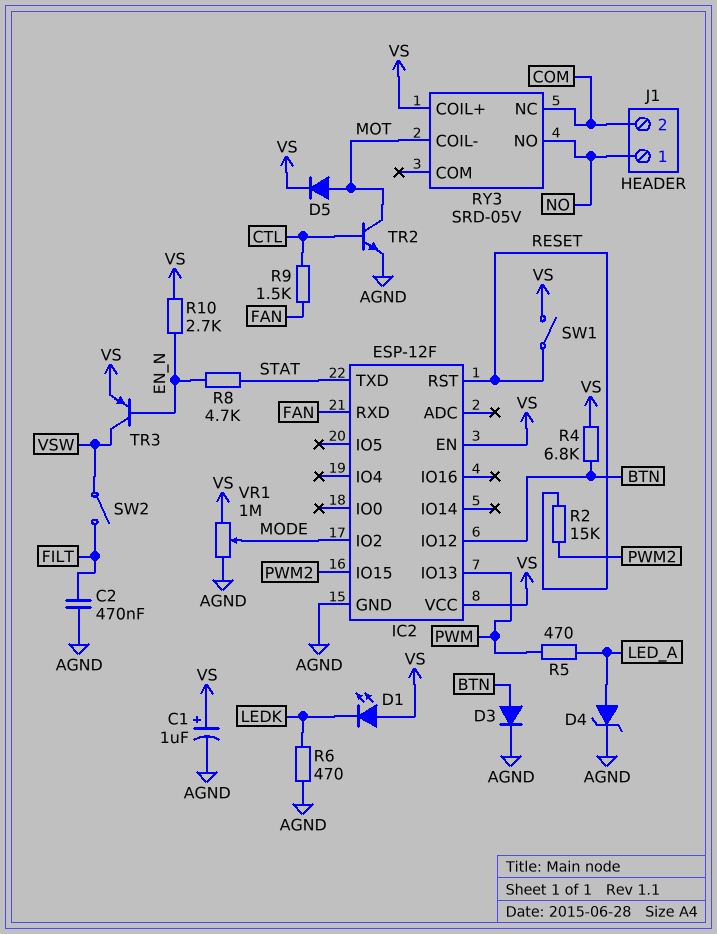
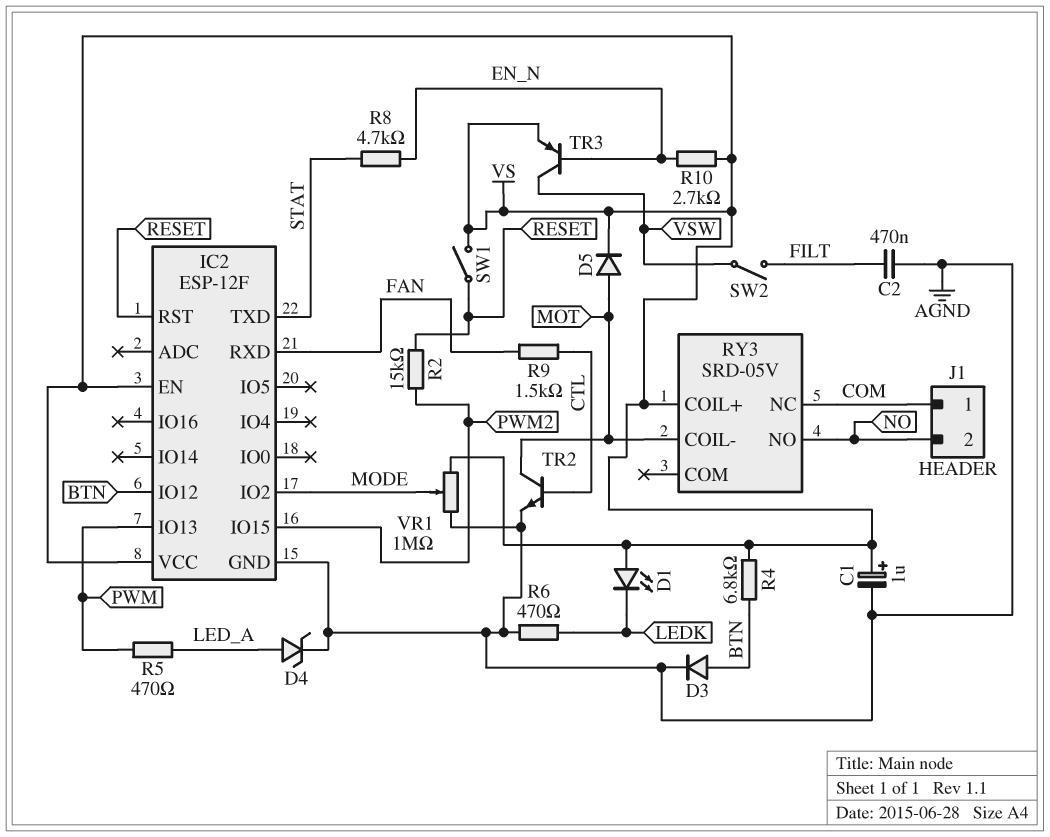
J1 pin 1: NO -> COM
J1 pin 2: COM -> NO

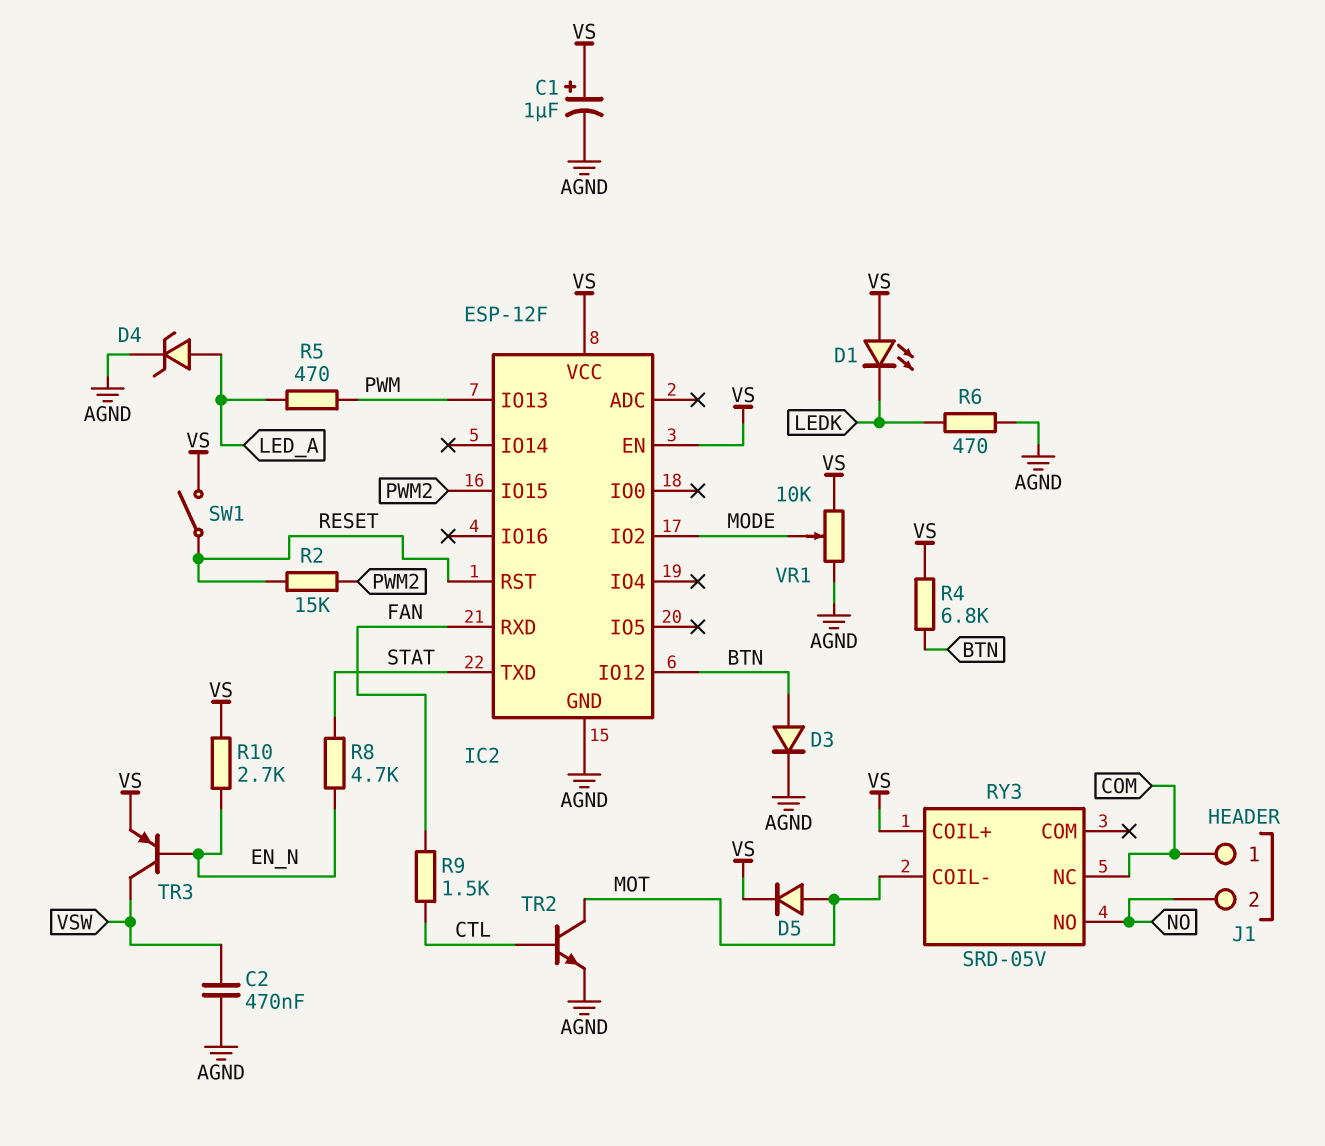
C2: 470nF (AGND, FILT) -> 470nF (AGND, VSW)
SW2: switch (FILT, VSW) -> none
VR1: 1M (AGND, VS, wiper MODE) -> 10k (AGND, VS, wiper MODE)

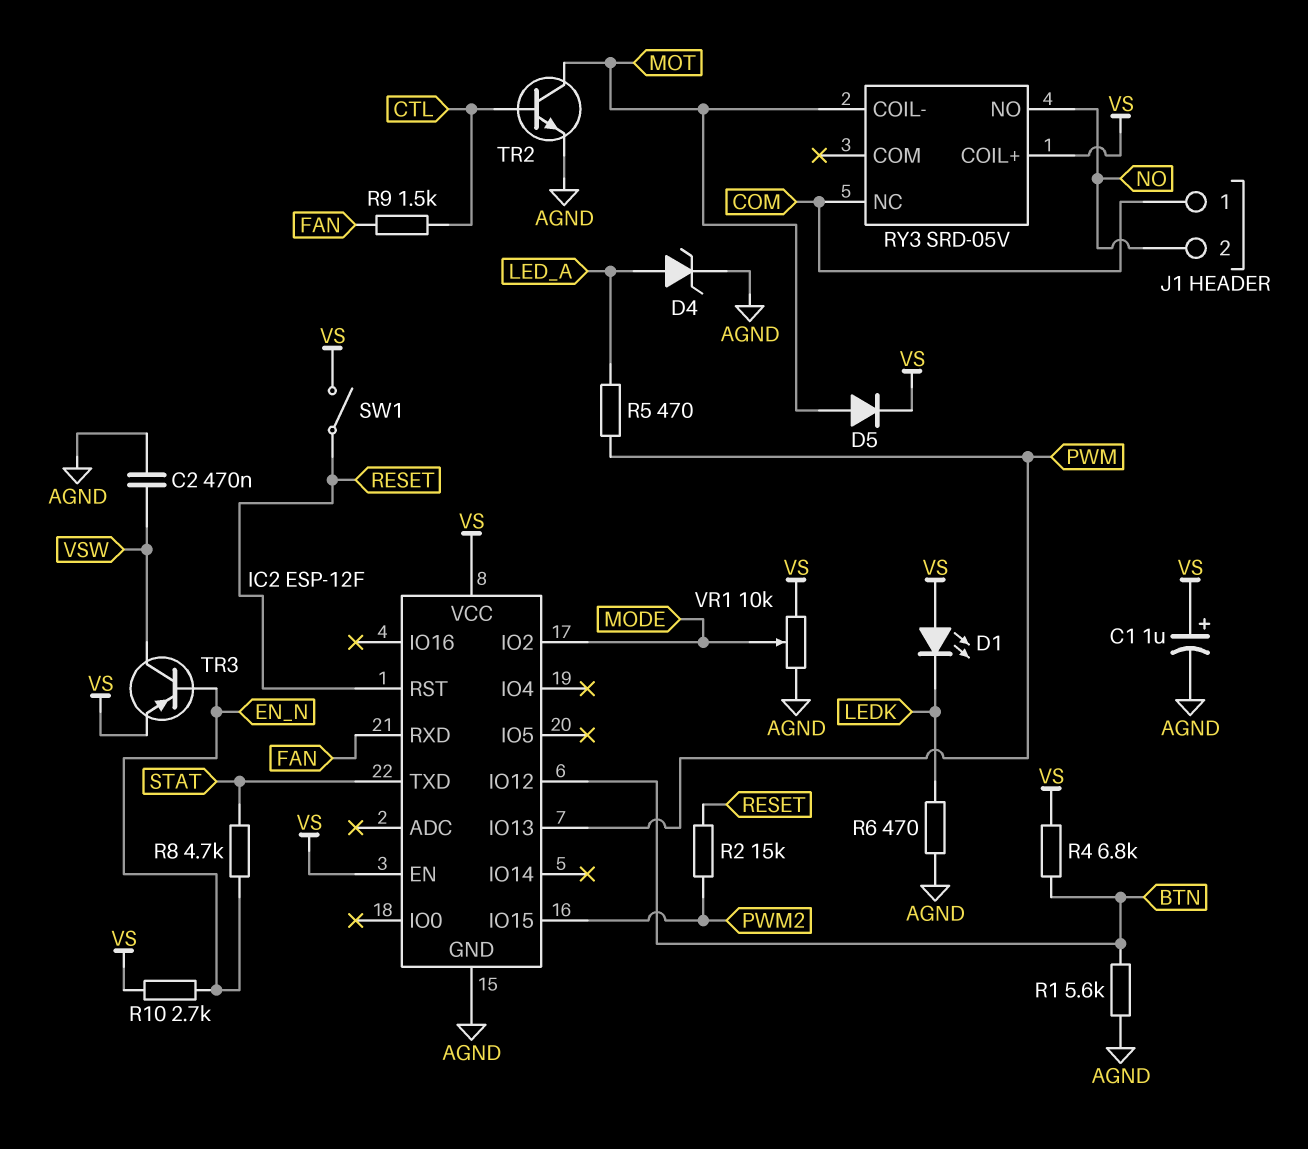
D3: diode (A BTN, K AGND) -> none
R1: none -> 5.6k (AGND, BTN)

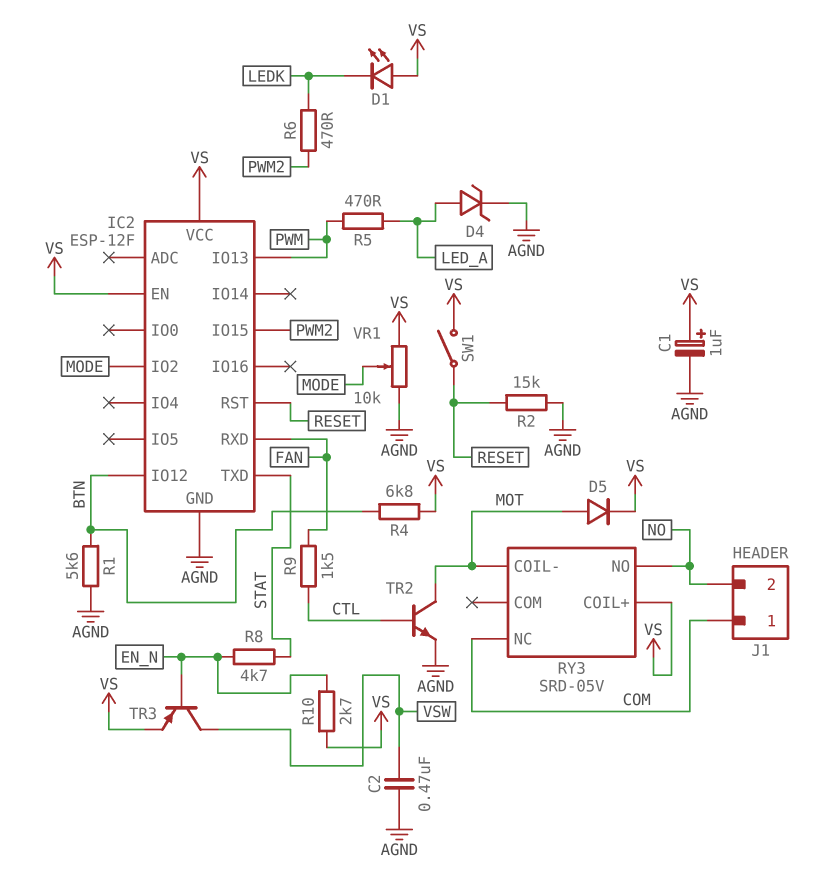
R2: 15k (PWM2, RESET) -> 15k (AGND, RESET)
R6: 470 (AGND, LEDK) -> 470 (LEDK, PWM2)

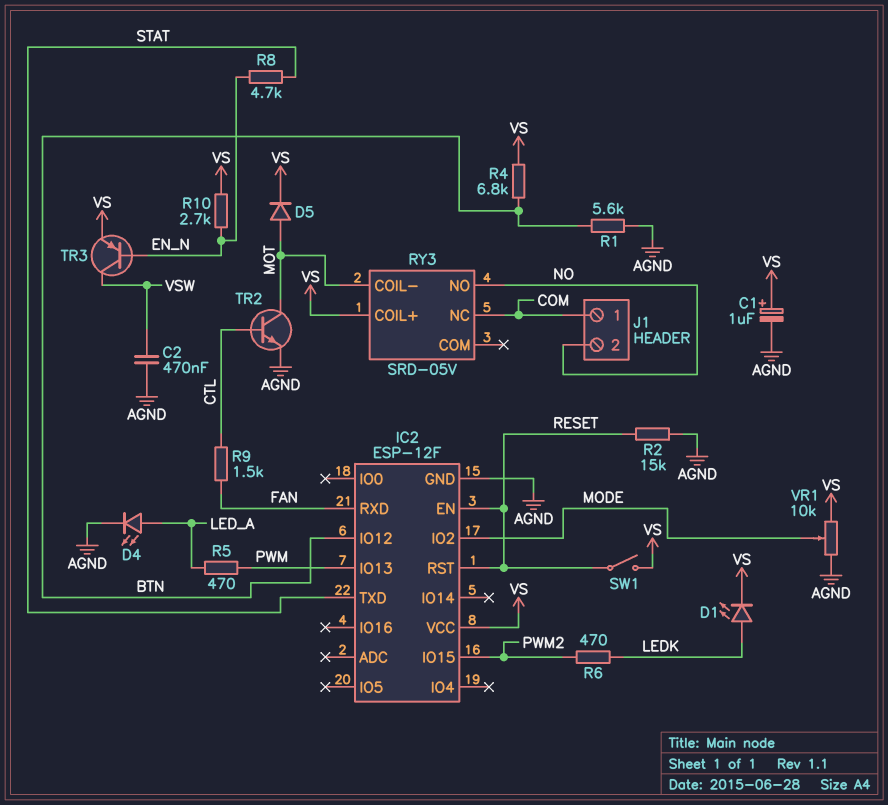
D1: LED (A VS, K LEDK) -> LED (A LEDK, K VS)
D4: zener (A LED_A, K AGND) -> LED (A LED_A, K AGND)
IC2 pin EN: VS -> RESET

